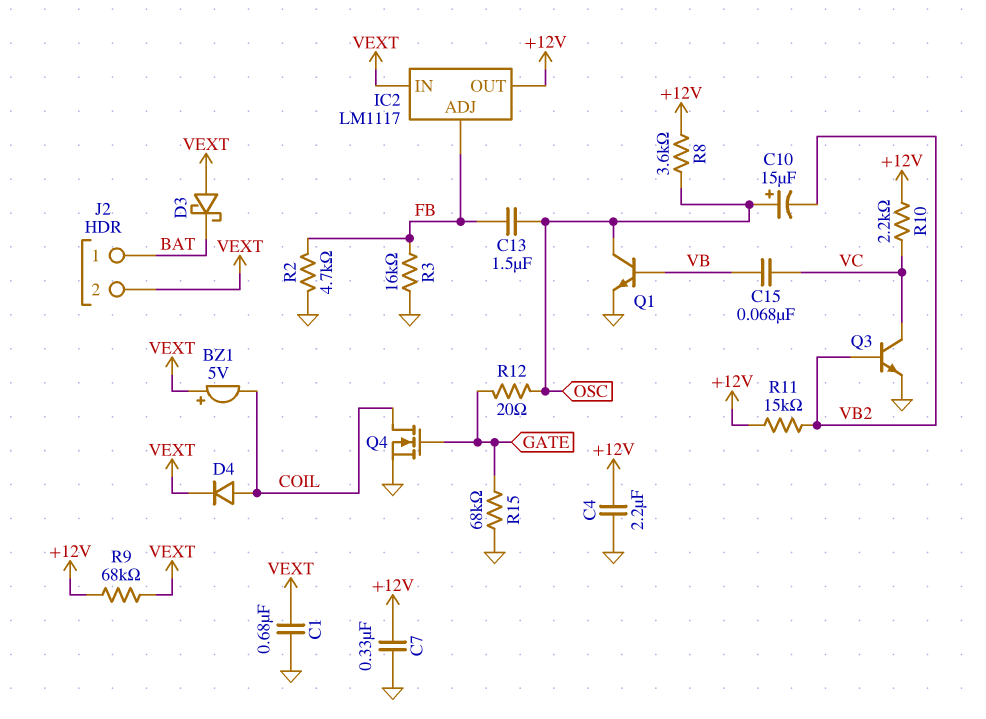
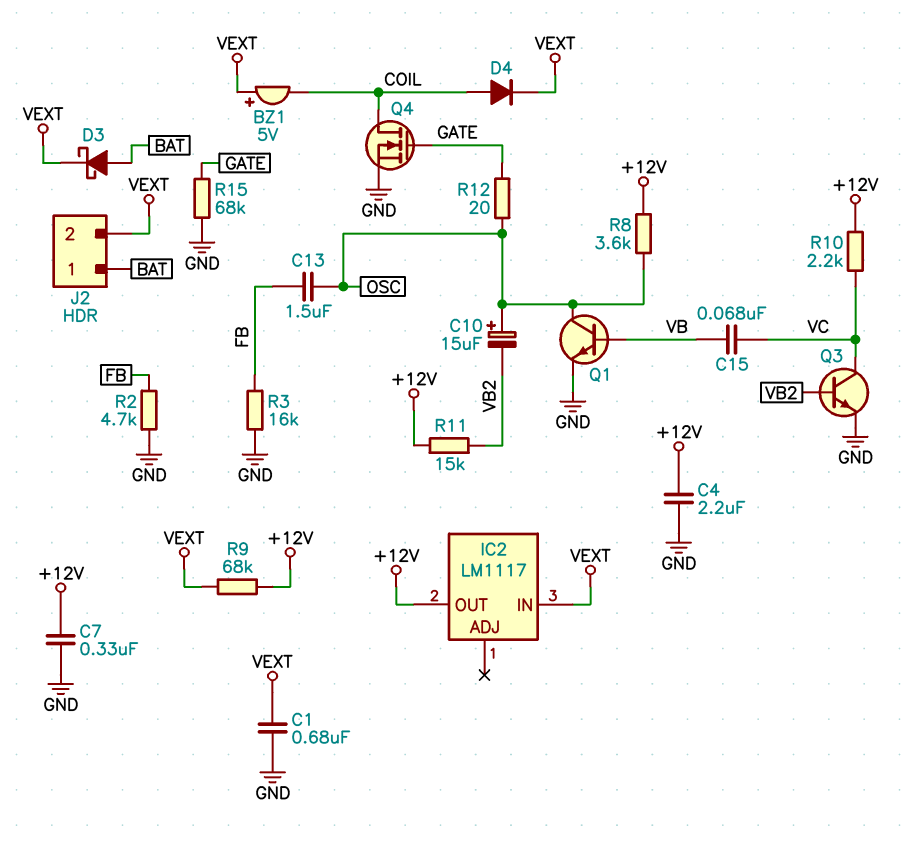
D3: schottky (A VEXT, K BAT) -> schottky (A BAT, K VEXT)
IC2 pin ADJ: FB -> none

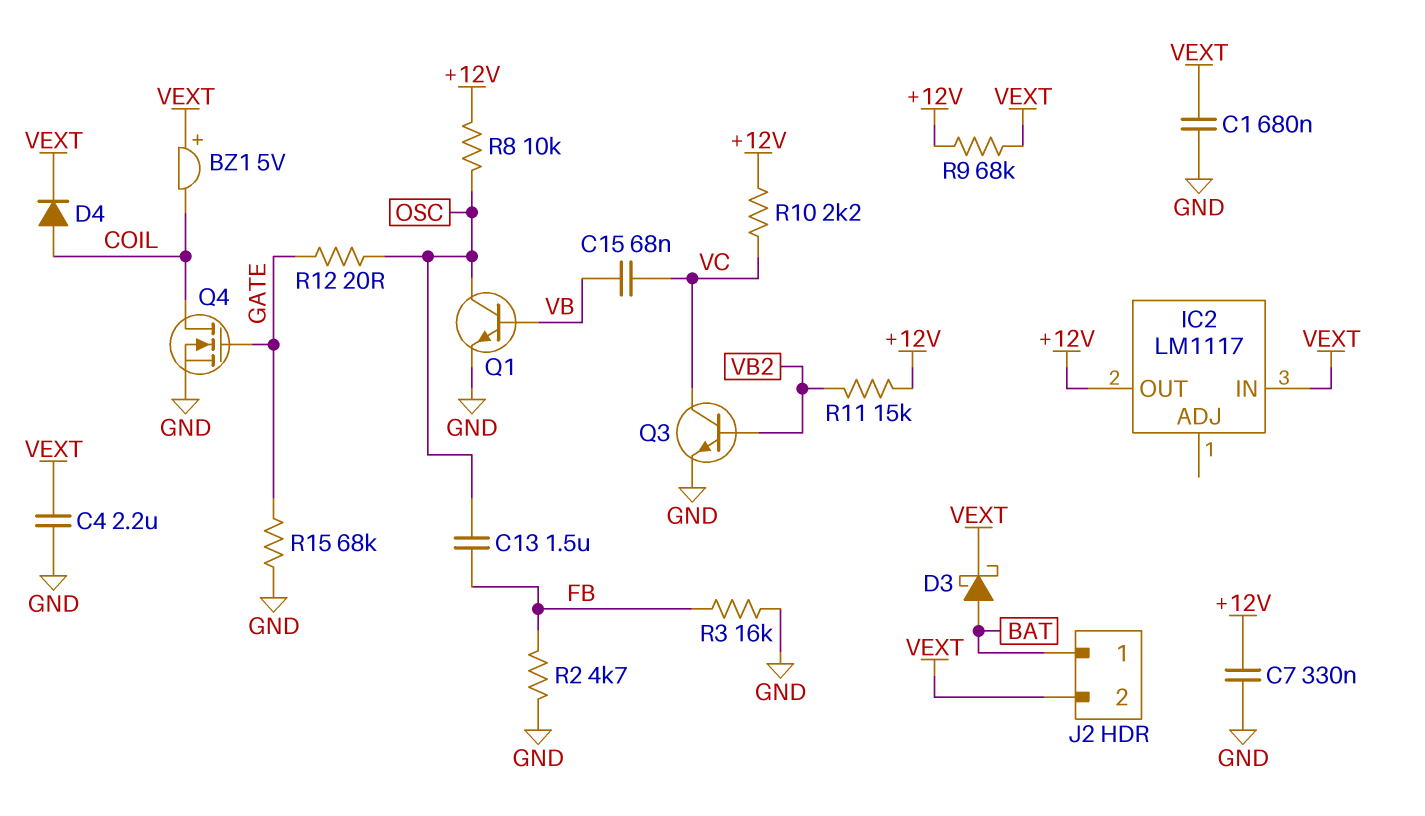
C4: 2.2uF (+12V, GND) -> 2.2uF (GND, VEXT)
C10: 15uF (plus OSC, minus VB2) -> none
R8: 3.6k (+12V, OSC) -> 10k (+12V, OSC)

